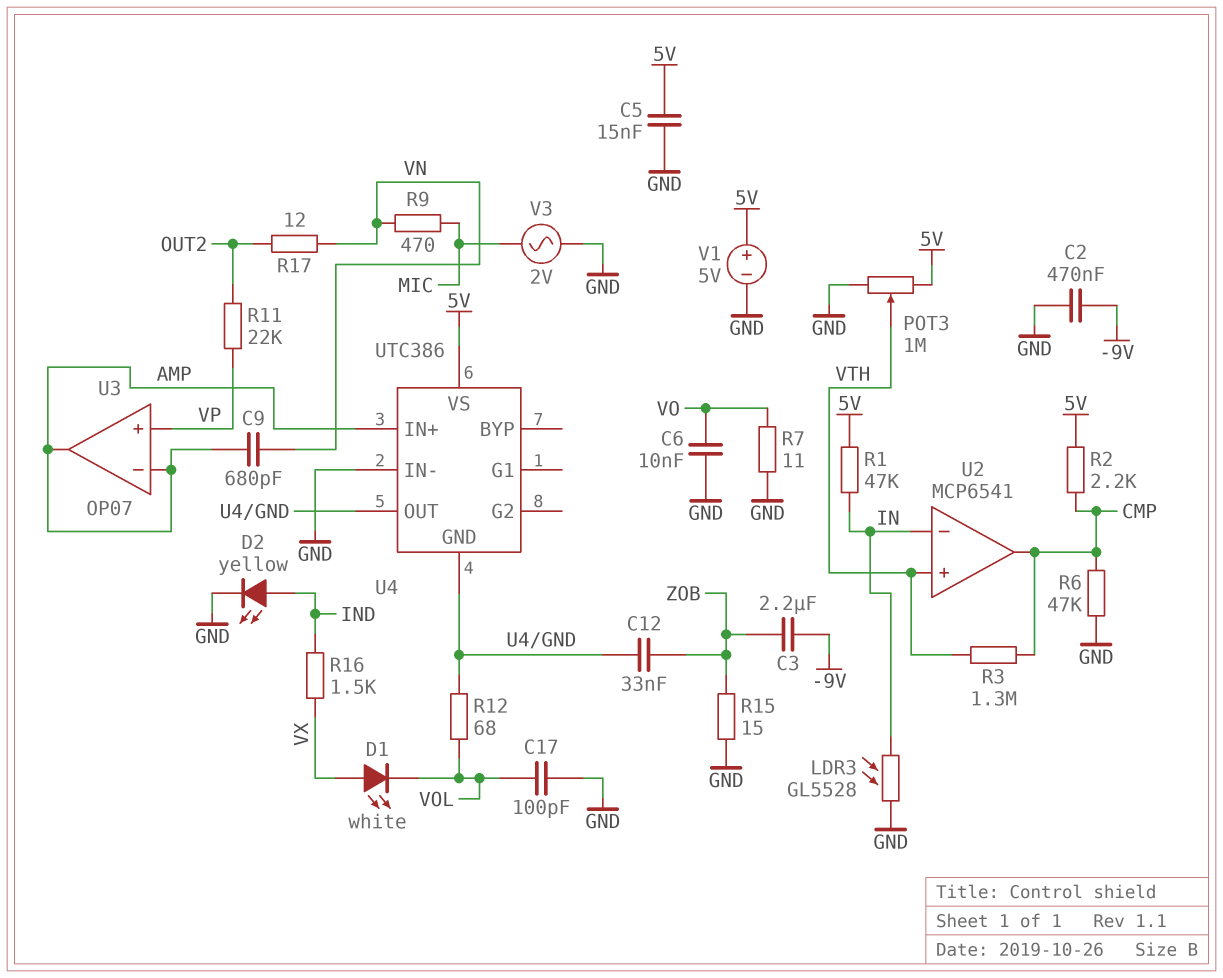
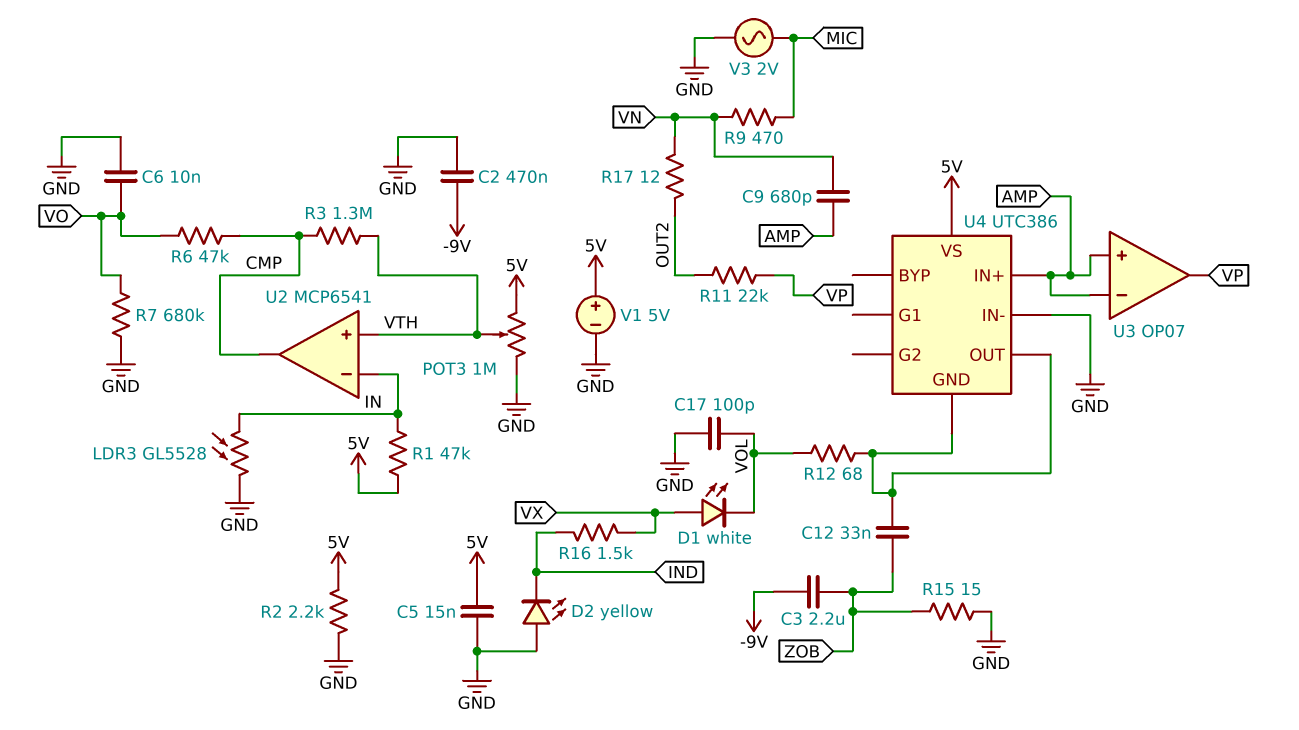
D2: LED yellow (A IND, K GND) -> LED yellow (A GND, K IND)
R2: 2.2k (5V, CMP) -> 2.2k (5V, GND)
R6: 47k (CMP, GND) -> 47k (CMP, VO)
R7: 11 (GND, VO) -> 680k (GND, VO)
U3 pin in+: VP -> AMP
U3 pin out: AMP -> VP

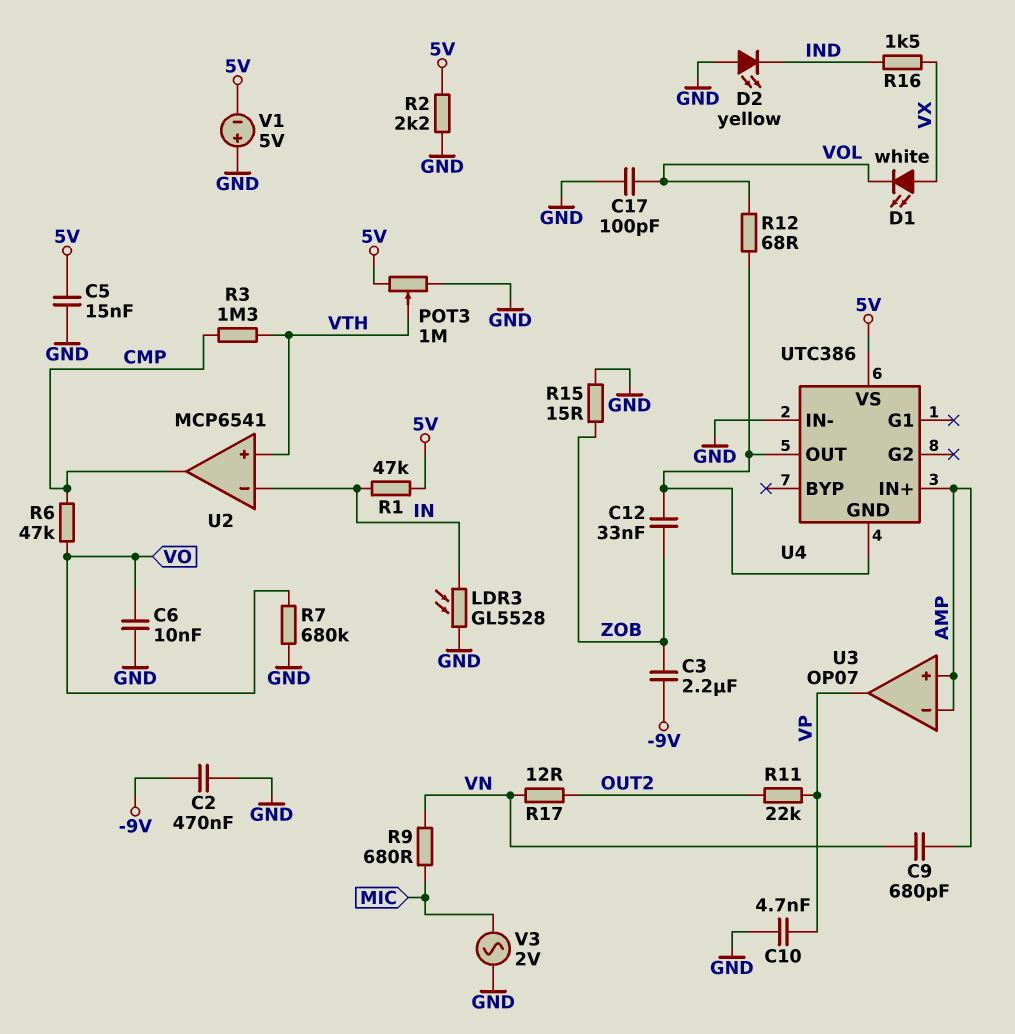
C10: none -> 4.7nF (GND, VP)
R9: 470 (MIC, VN) -> 680 (MIC, VN)
V1: 5V (plus 5V, minus GND) -> 5V (plus GND, minus 5V)

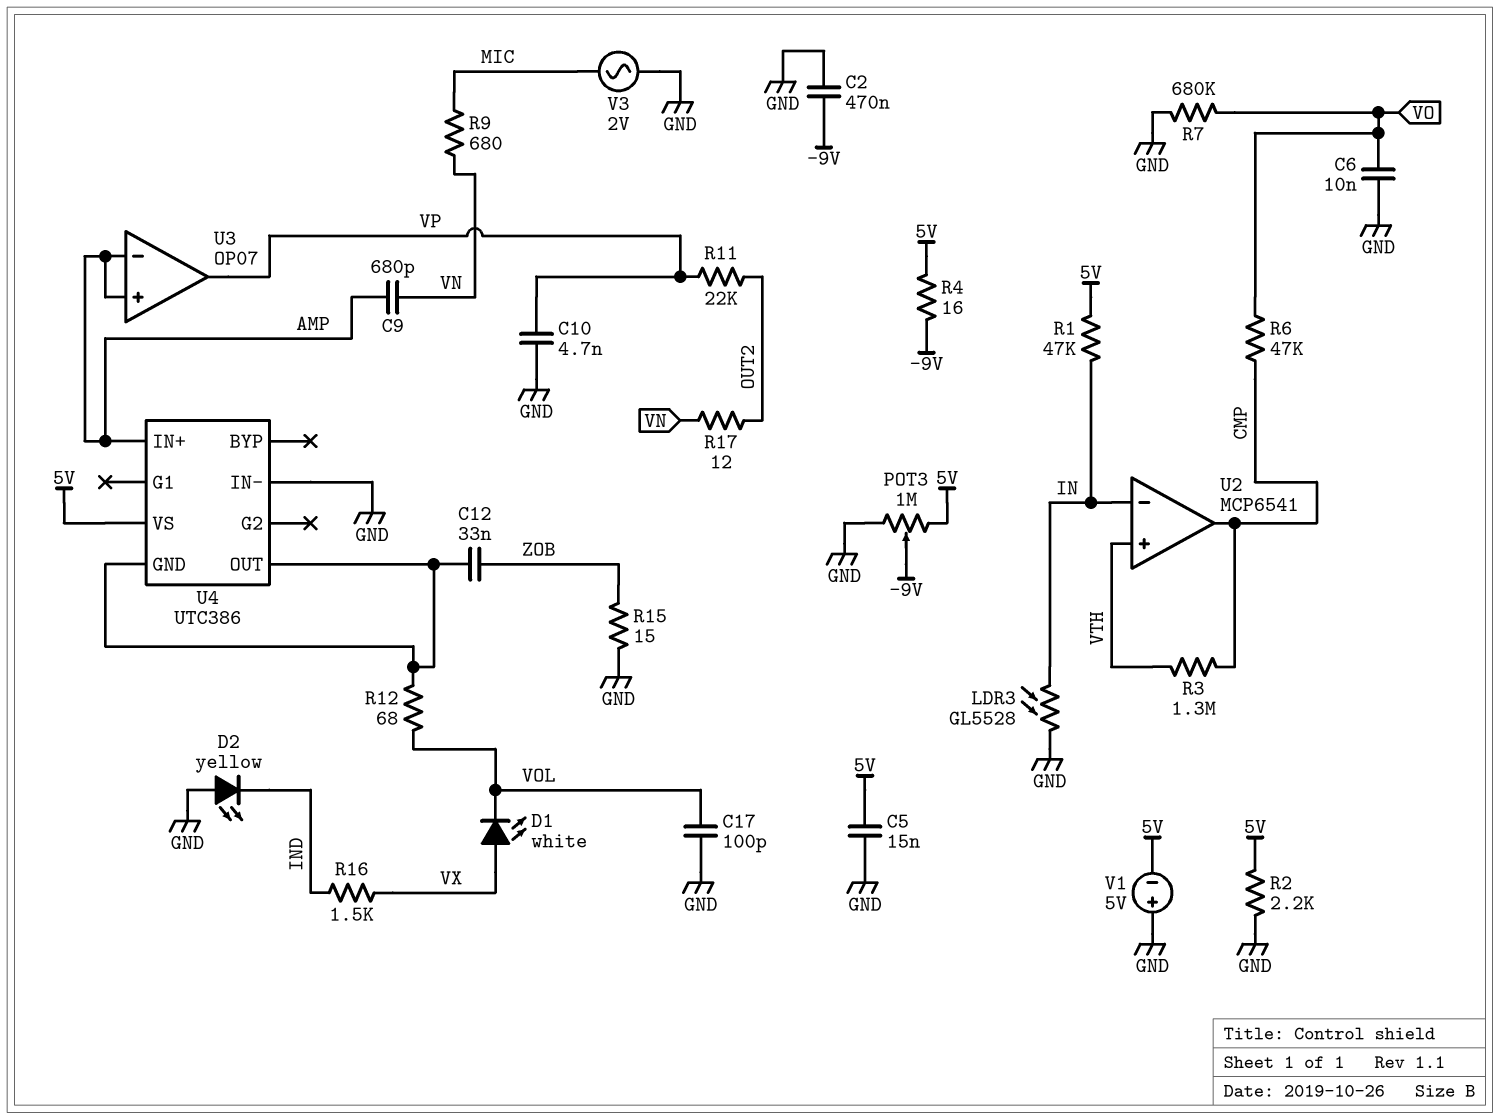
C3: 2.2uF (-9V, ZOB) -> none
POT3: 1M (5V, GND, wiper VTH) -> 1M (5V, GND, wiper -9V)
R4: none -> 16 (-9V, 5V)

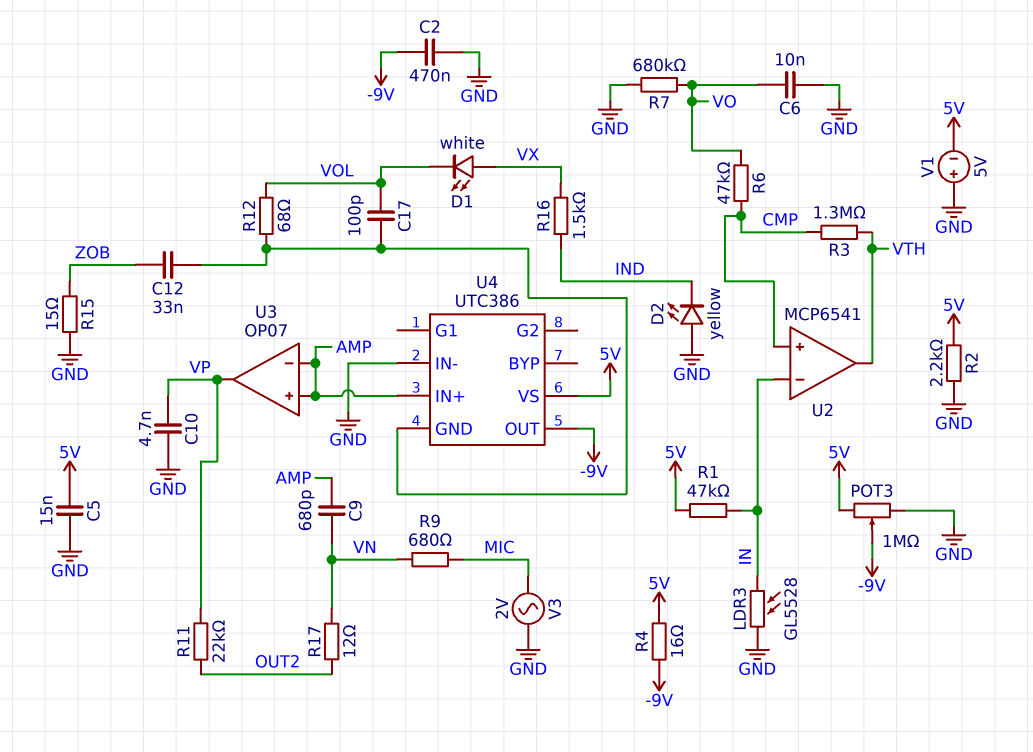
C17: 100pF (GND, VOL) -> 100pF (U4/GND, VOL)
U2 pin in+: VTH -> CMP
U2 pin out: CMP -> VTH
U4 pin OUT: U4/GND -> -9V

